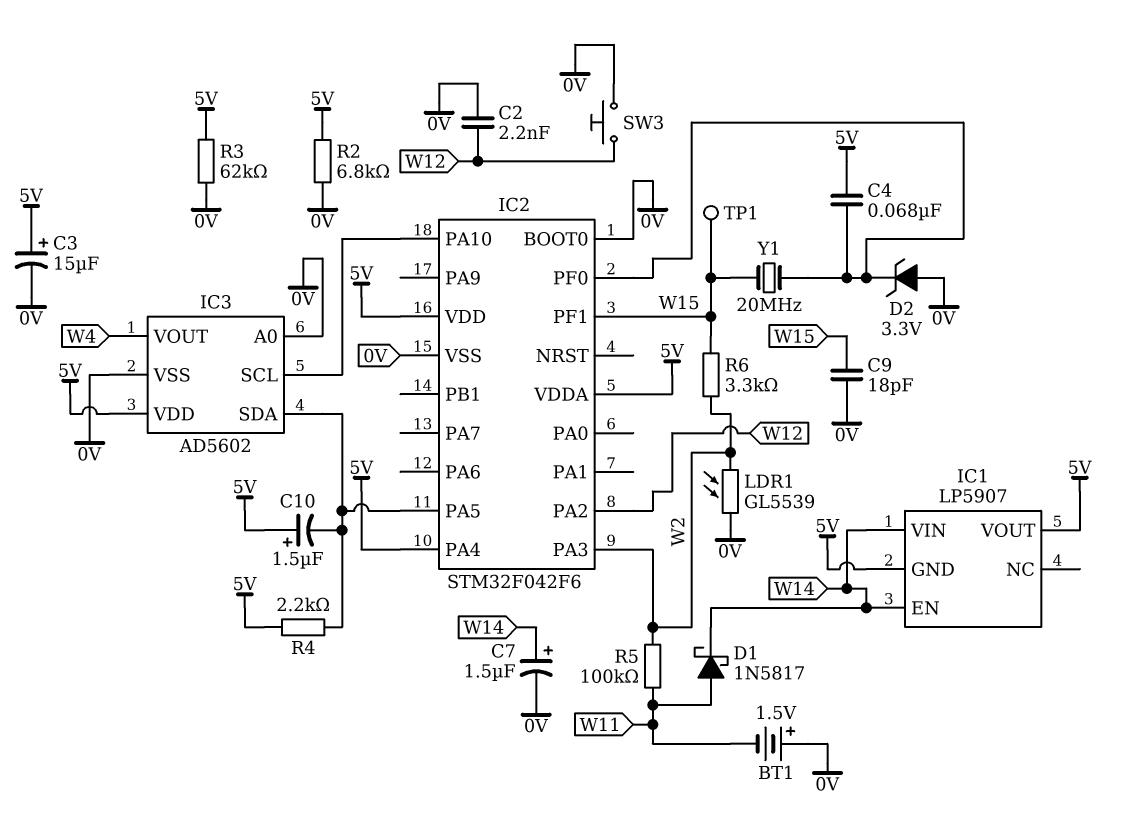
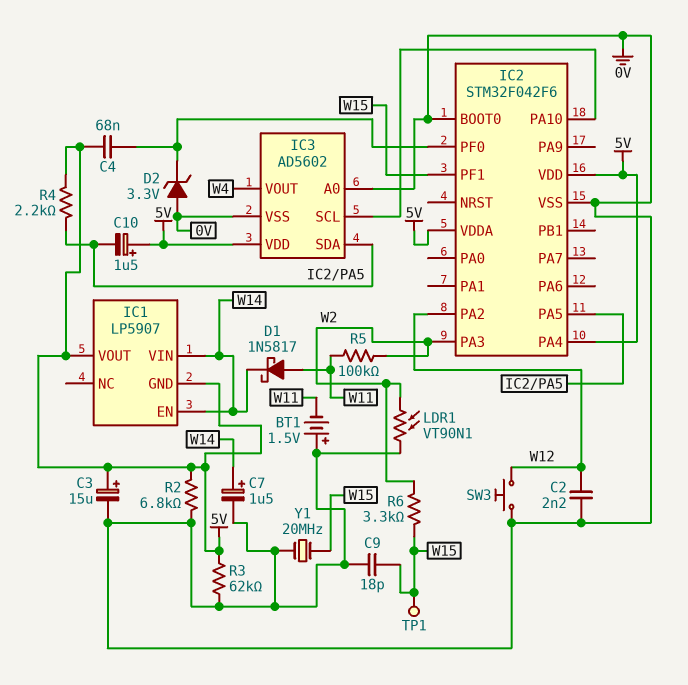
LDR1: GL5539 (0V, W2) -> VT90N1 (0V, W2)
Y1: 20MHz (IC2/PF0, W15) -> 20MHz (0V, W15)

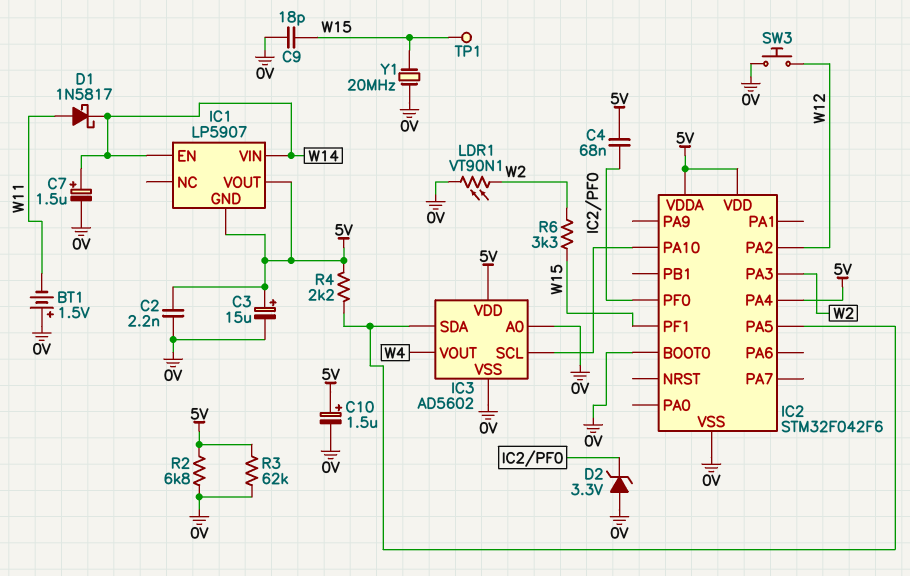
C2: 2.2nF (0V, W12) -> 2.2nF (0V, 5V)
C10: 1.5uF (plus 5V, minus IC2/PA5) -> 1.5uF (plus 5V, minus 0V)
R5: 100k (W2, W11) -> none

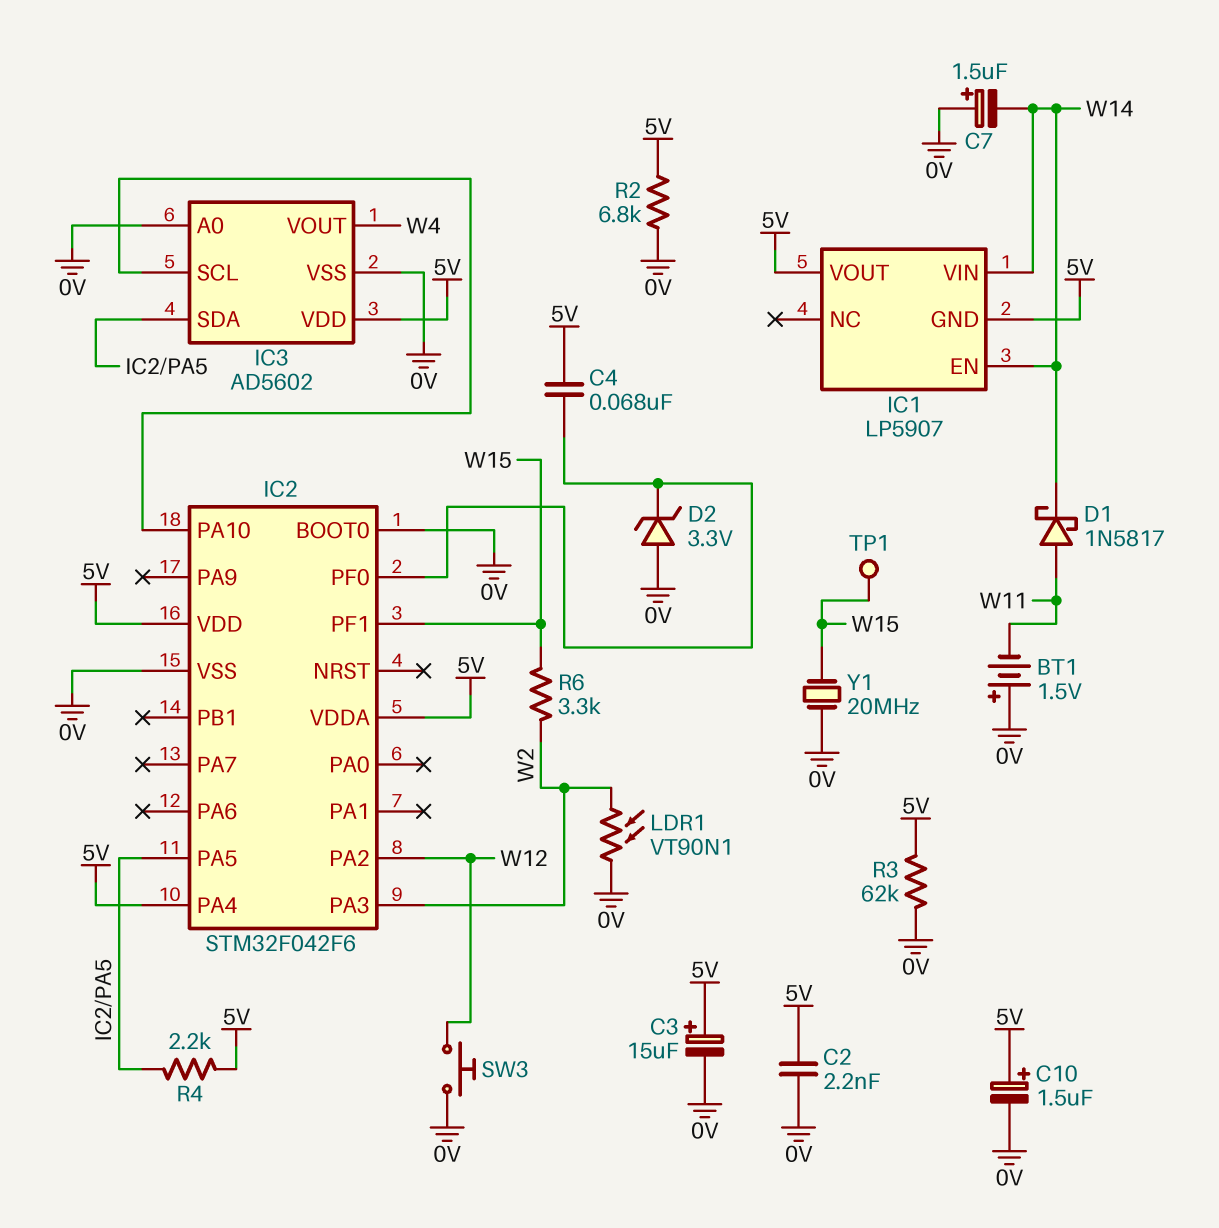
C7: 1.5uF (plus W14, minus 0V) -> 1.5uF (plus 0V, minus W14)
C9: 18pF (0V, W15) -> none

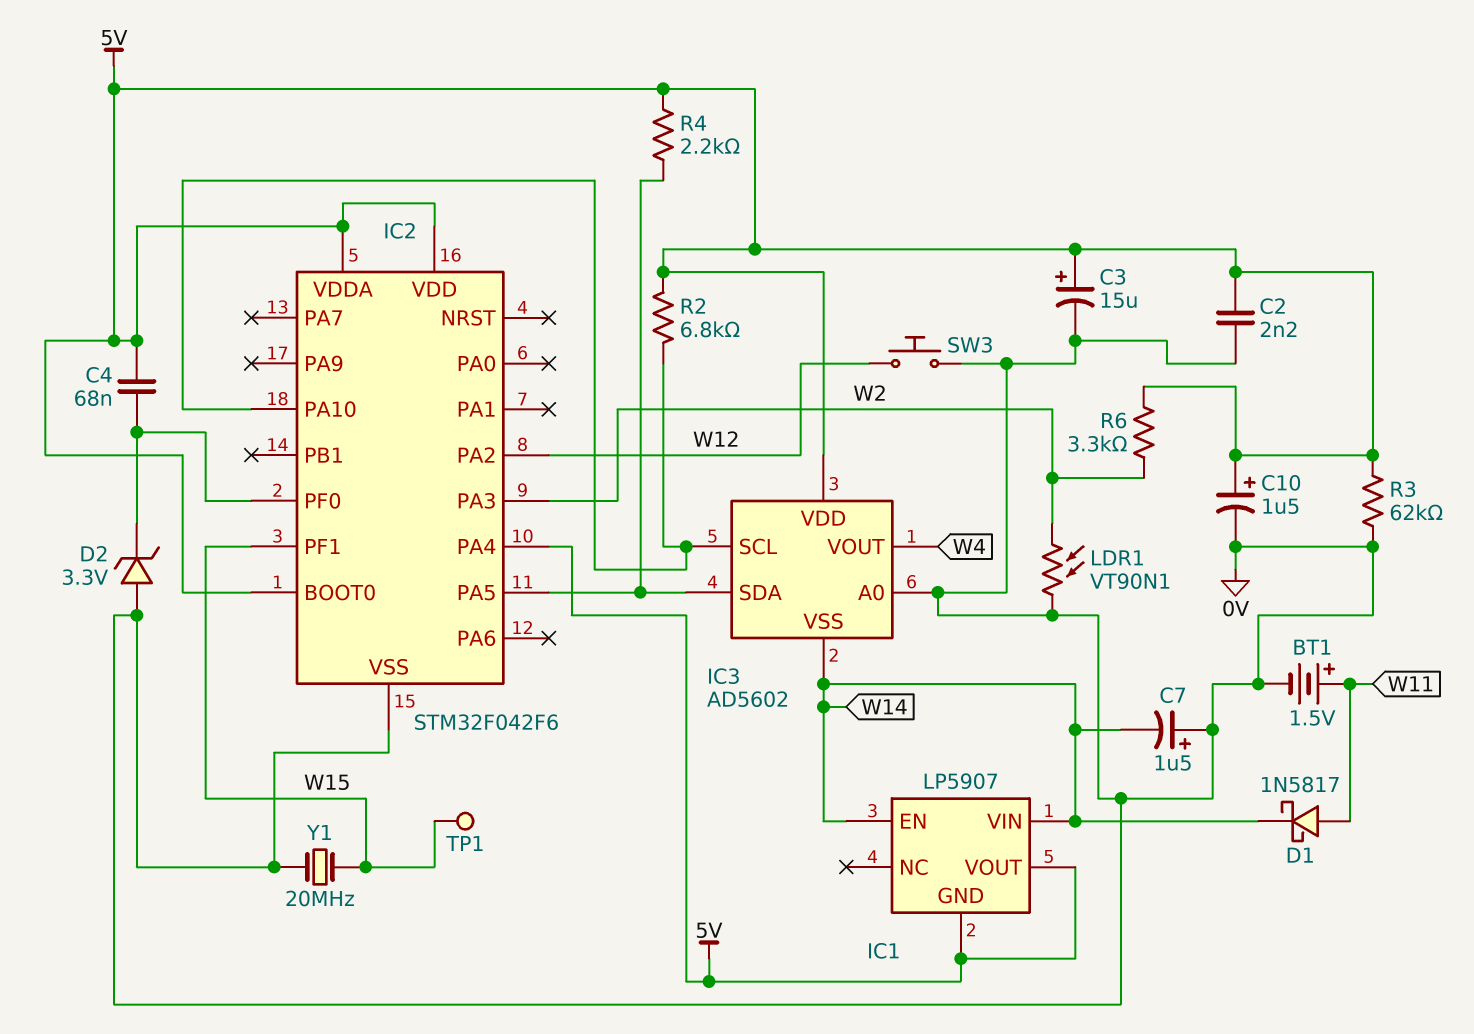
BT1: 1.5V (plus 0V, minus W11) -> 1.5V (plus W11, minus 0V)
IC2 pin BOOT0: 0V -> 5V
IC3 pin VSS: 0V -> W14
R2: 6.8k (0V, 5V) -> 6.8k (5V, IC2/PA10)
R6: 3.3k (W2, W15) -> 3.3k (5V, W2)

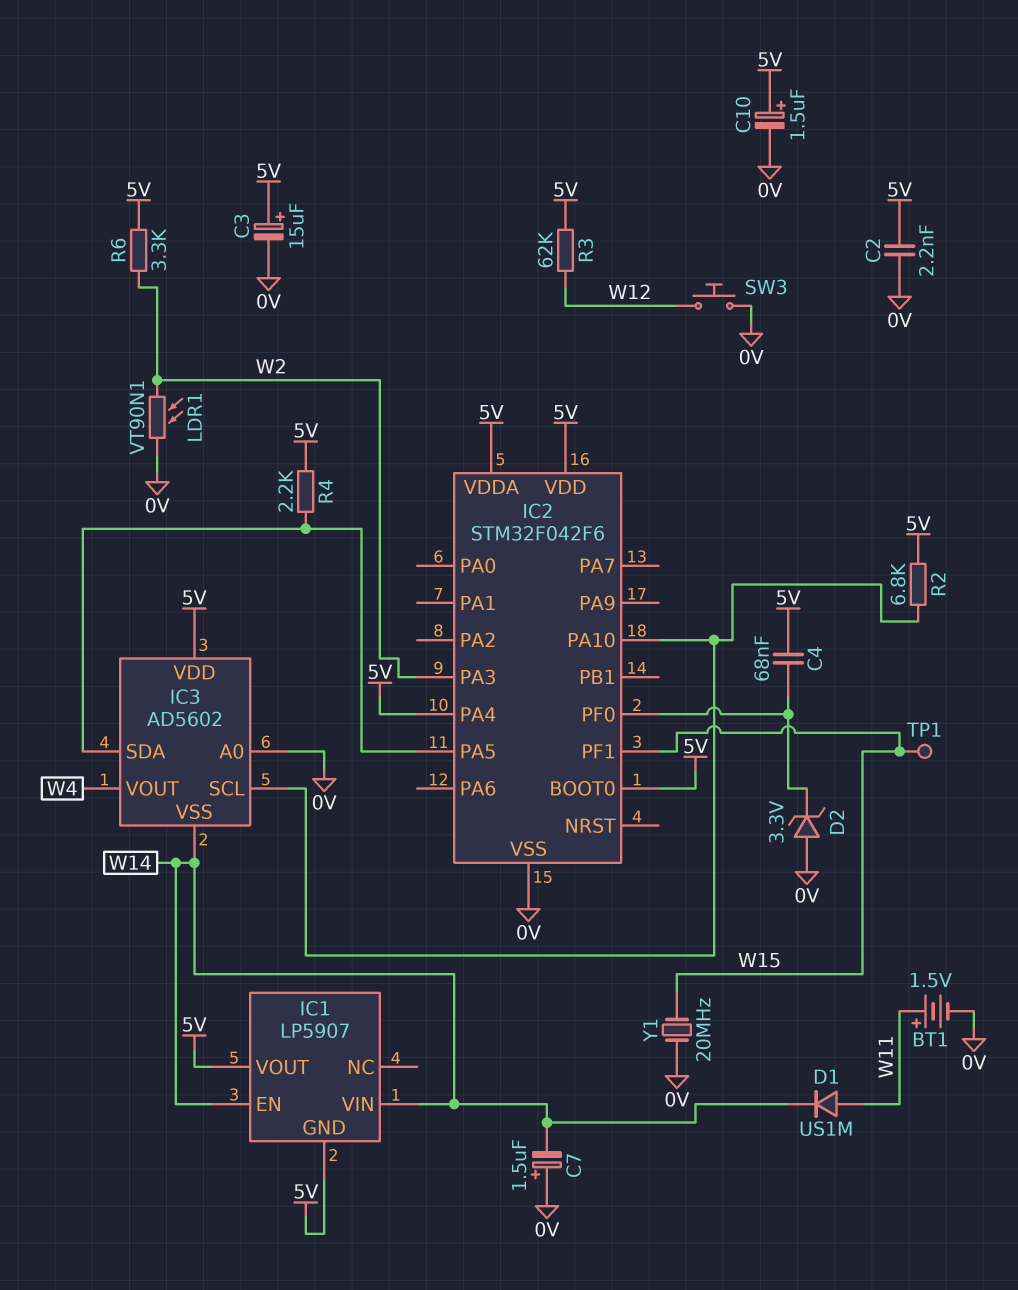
D1: schottky 1N5817 (A W11, K W14) -> diode US1M (A W11, K W14)
IC2 pin PA2: W12 -> none
R3: 62k (0V, 5V) -> 62k (5V, W12)

